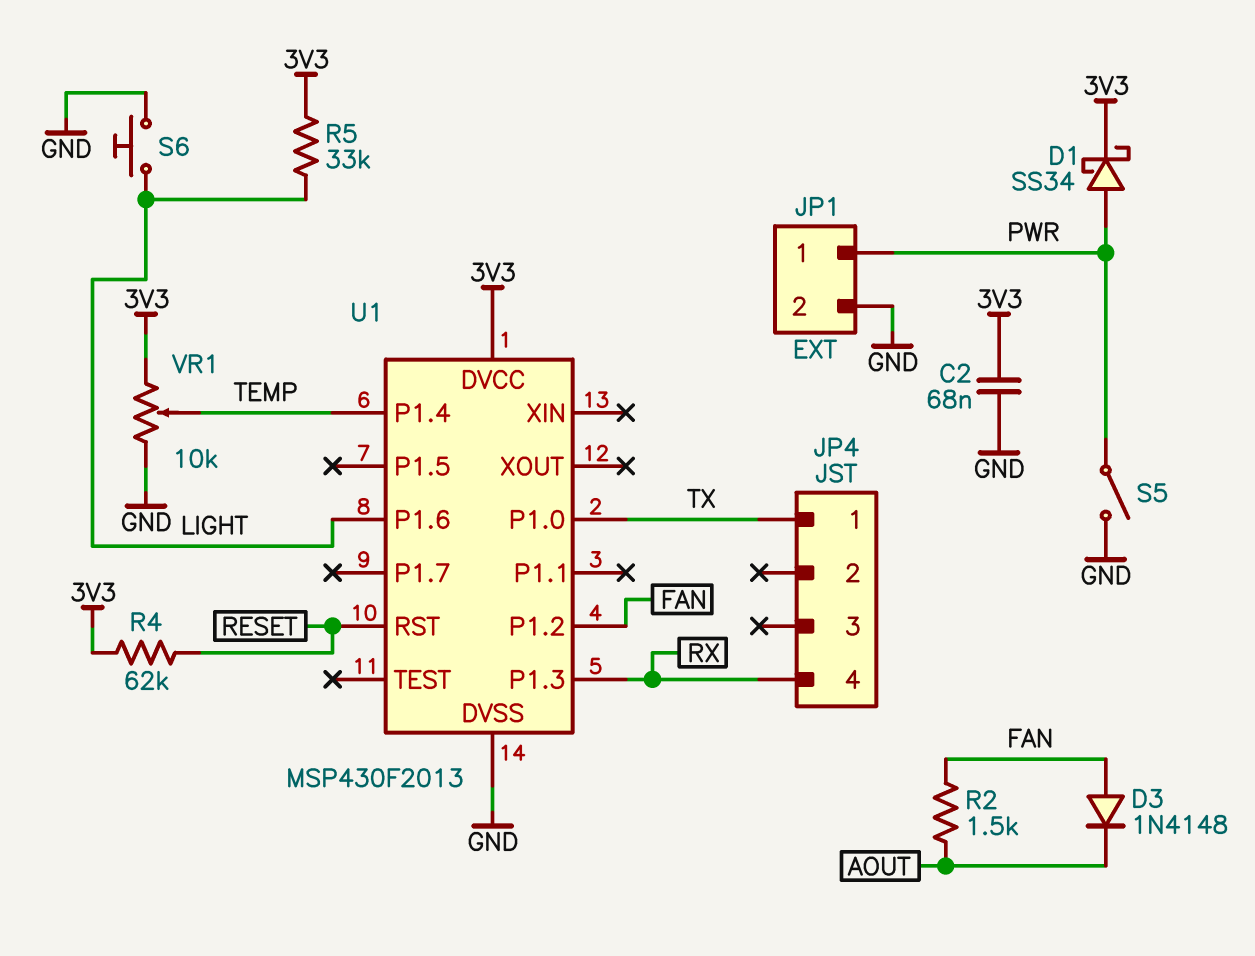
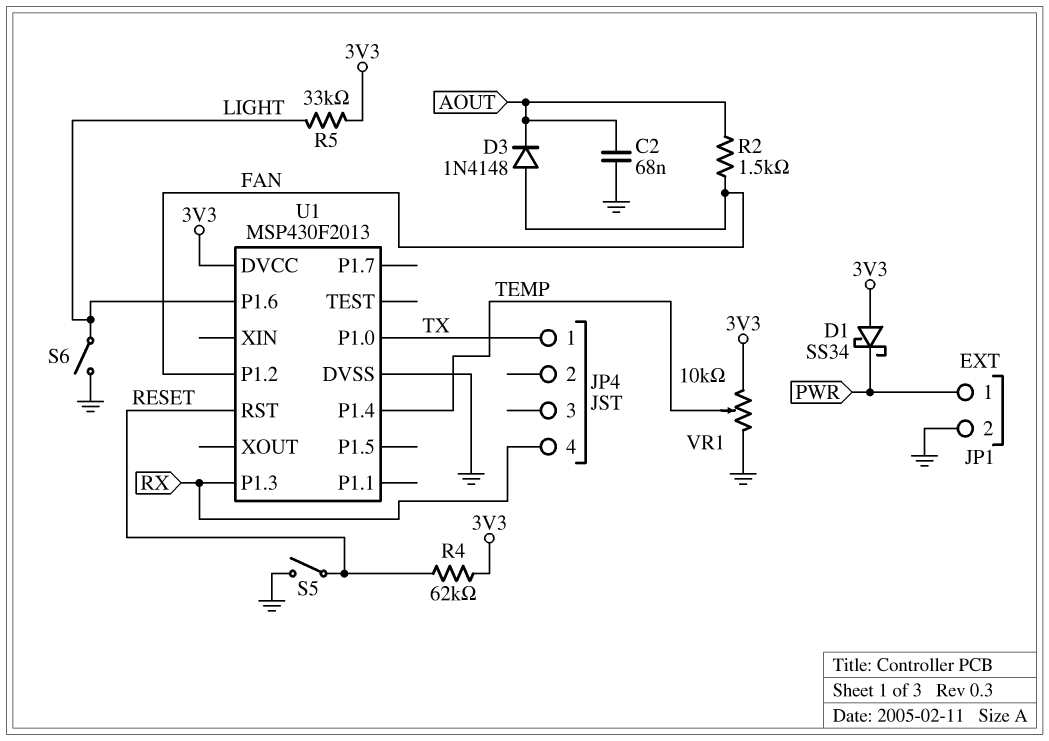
C2: 68nF (3V3, GND) -> 68nF (AOUT, GND)
D1: schottky SS34 (A PWR, K 3V3) -> schottky SS34 (A 3V3, K PWR)
S5: switch (GND, PWR) -> switch (GND, RESET)
S6: button (GND, LIGHT) -> switch (GND, LIGHT)

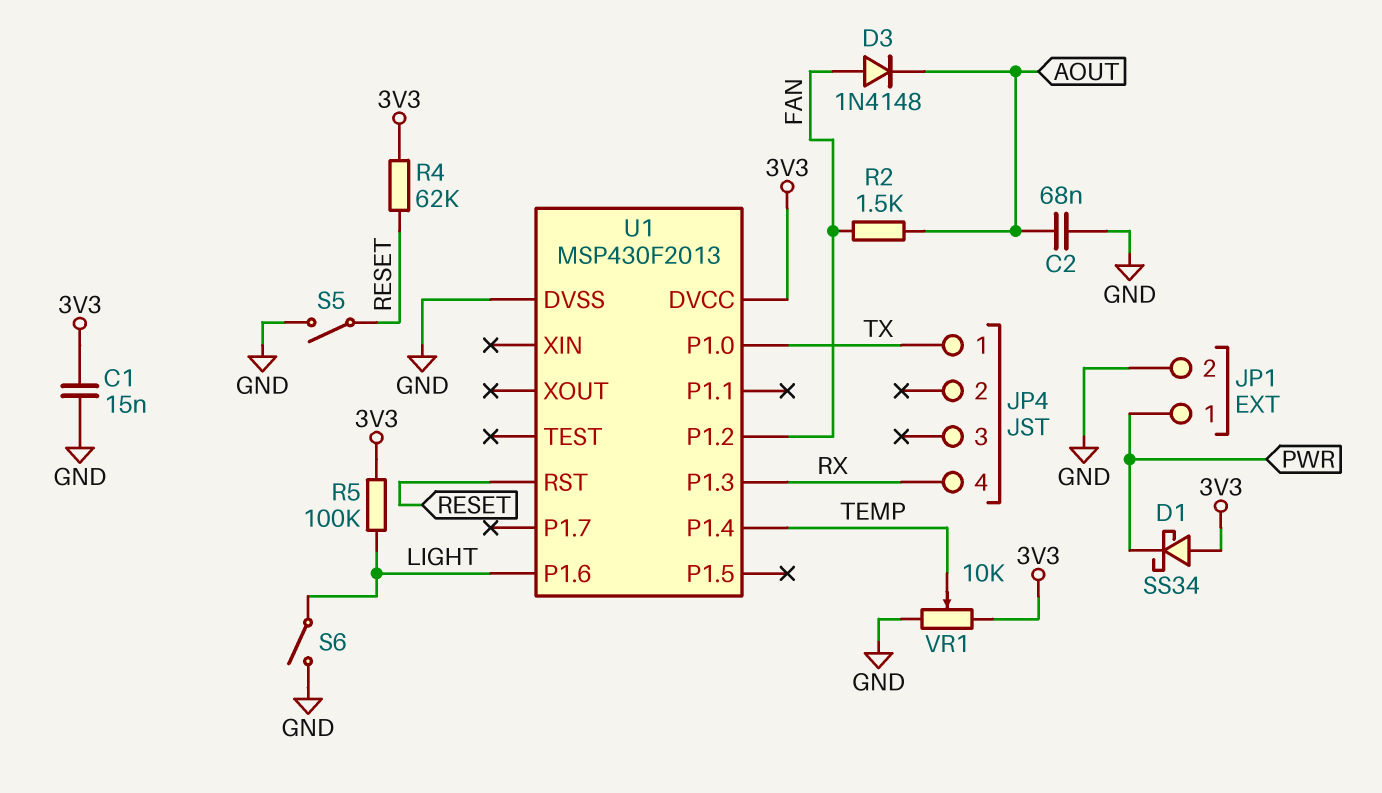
C1: none -> 15nF (3V3, GND)
R5: 33k (3V3, LIGHT) -> 100k (3V3, LIGHT)

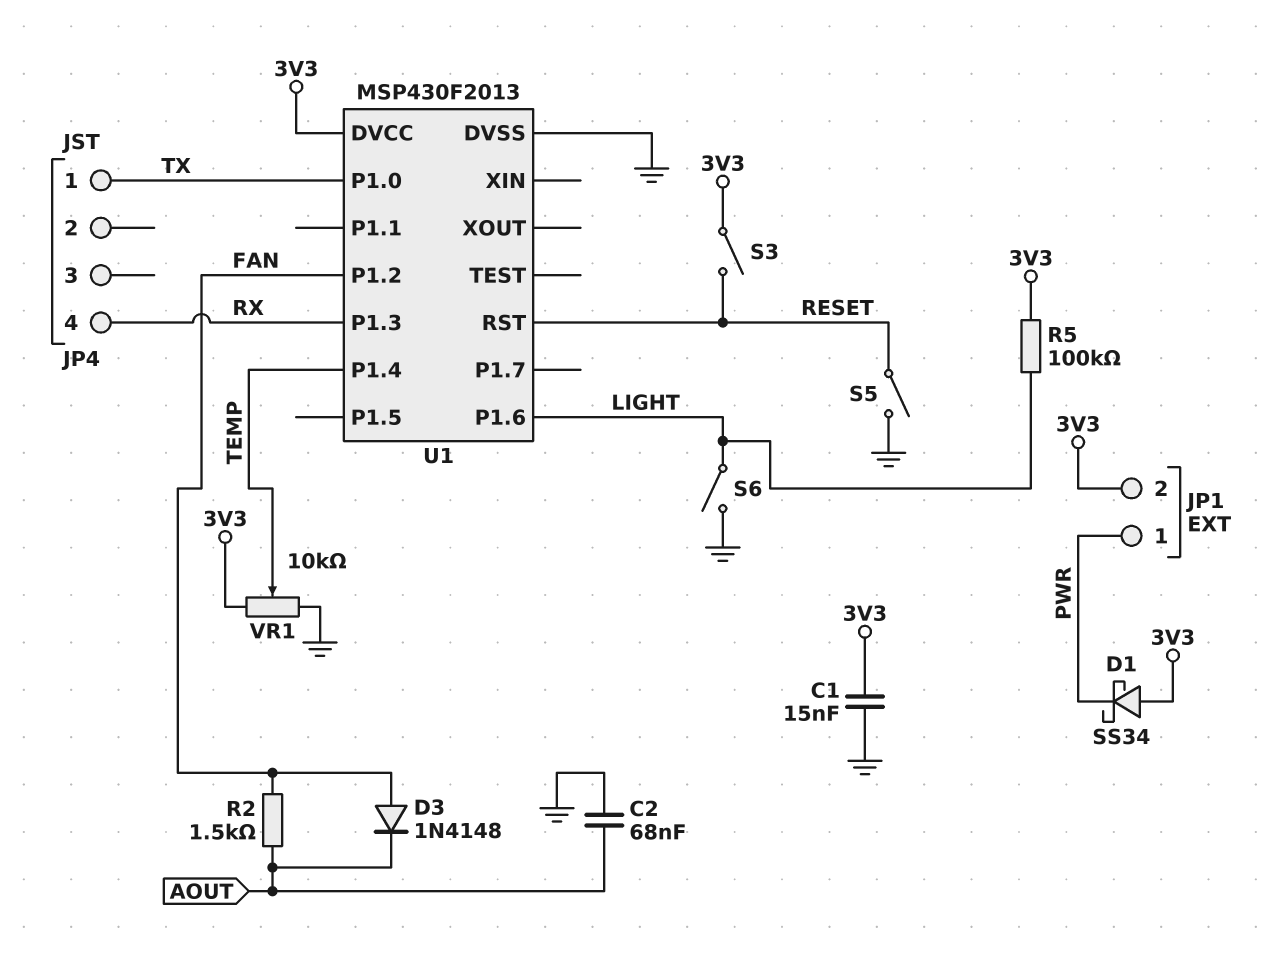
JP1 pin 2: GND -> 3V3
R4: 62k (3V3, RESET) -> none
S3: none -> switch (3V3, RESET)

